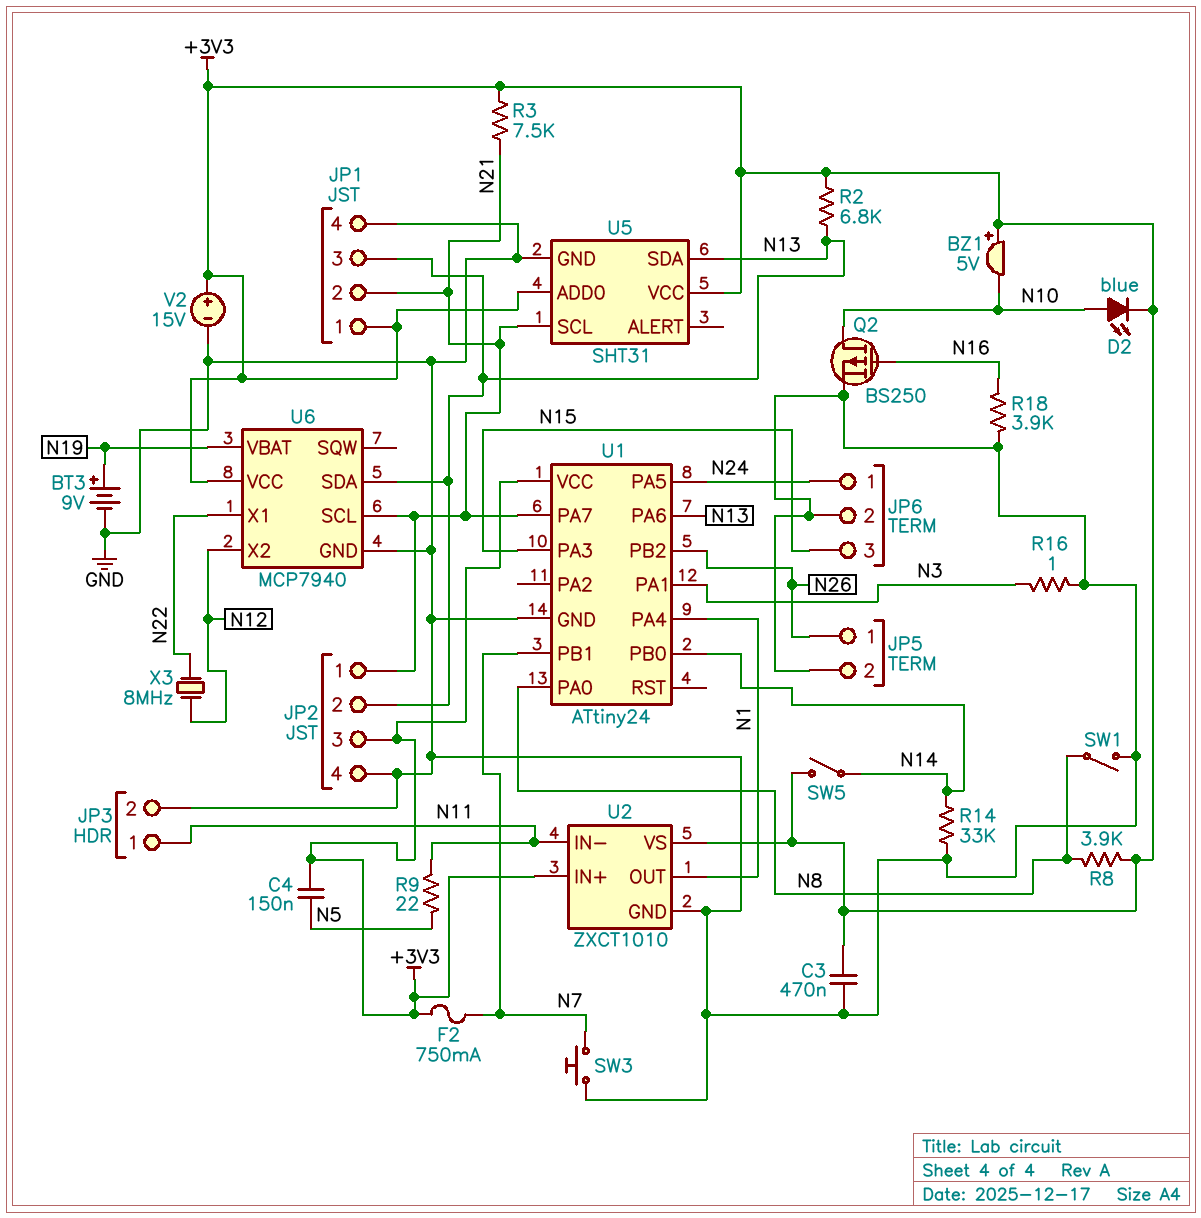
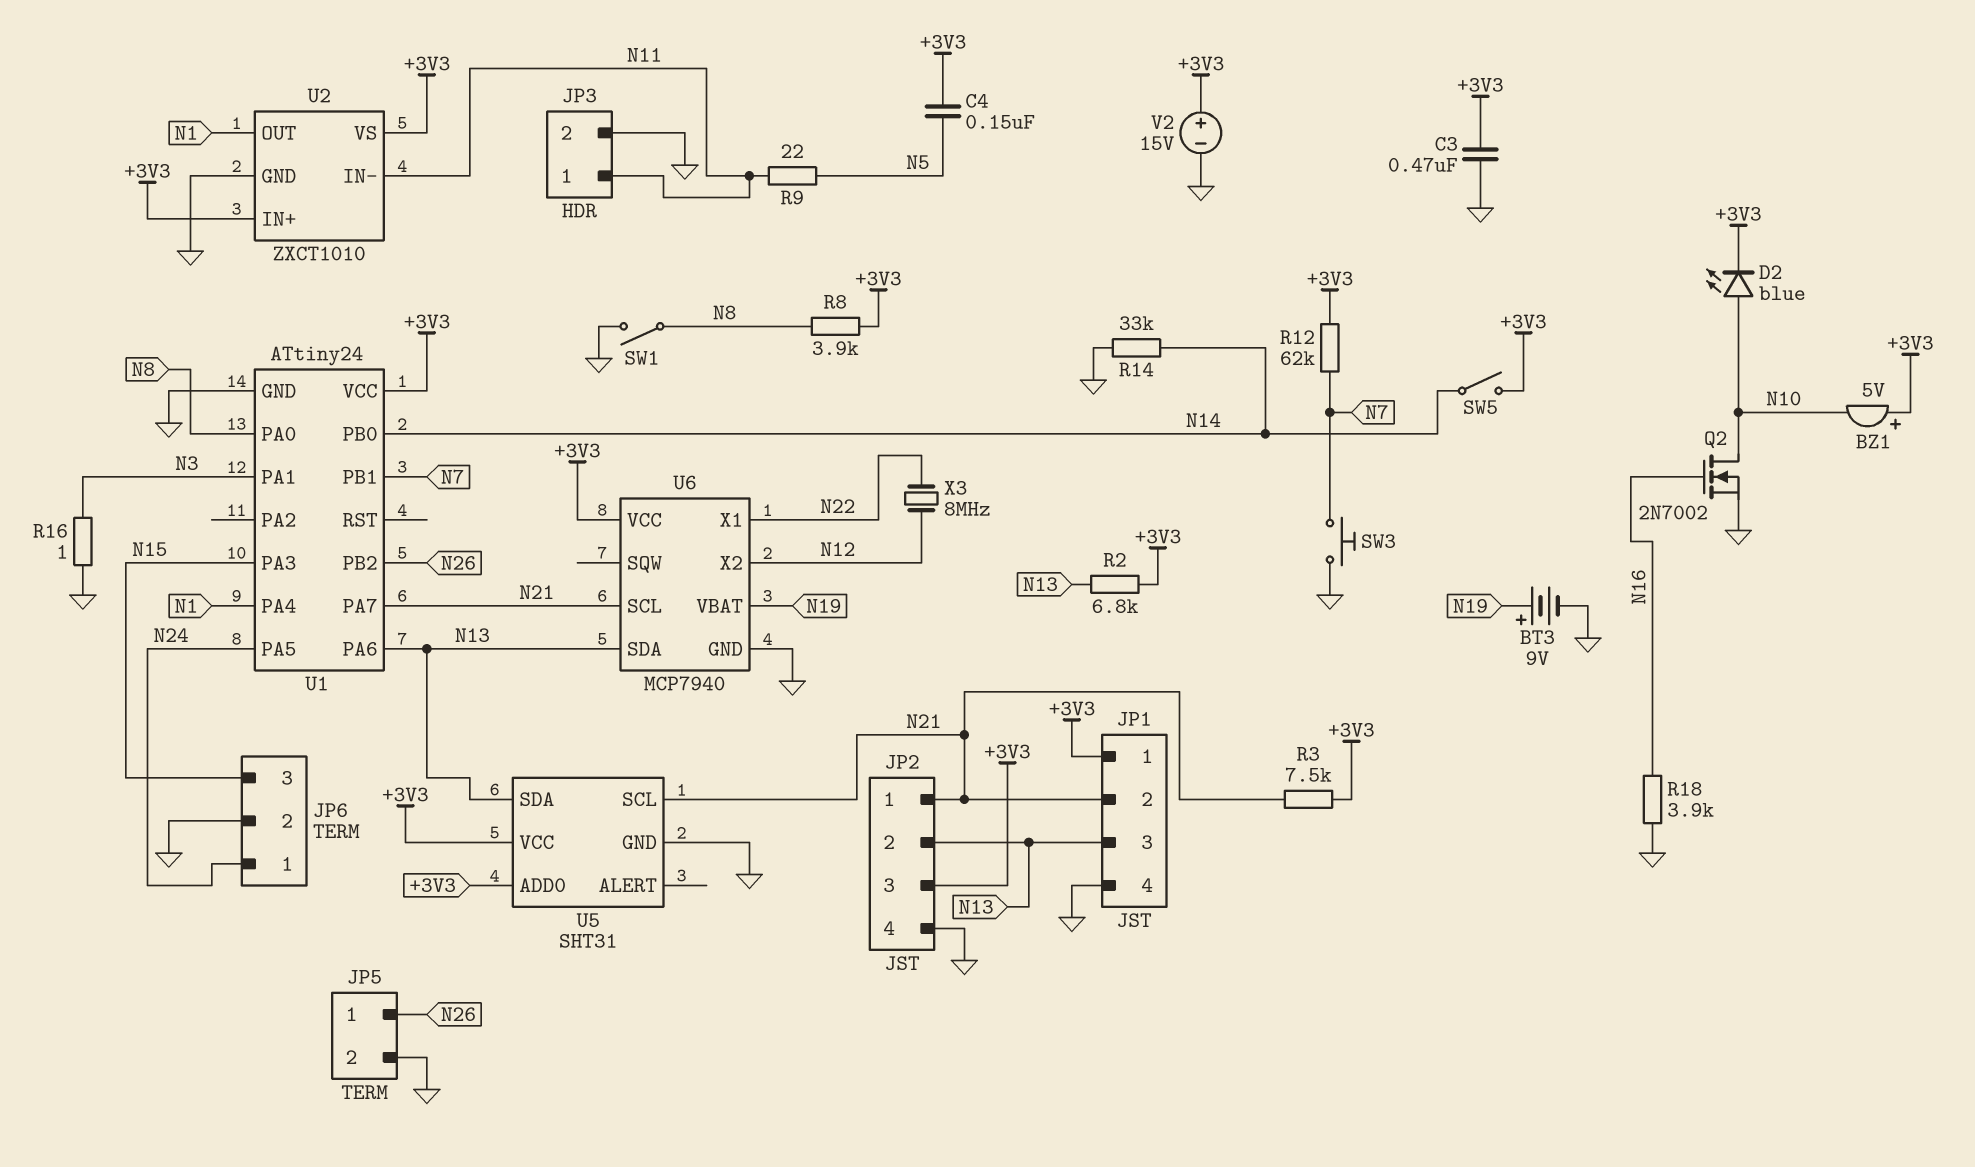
F2: 750mA (+3V3, N7) -> none
Q2: PMOS BS250 (G N16, D N10, S GND) -> NMOS 2N7002 (G N16, D N10, S GND)
R12: none -> 62k (+3V3, N7)

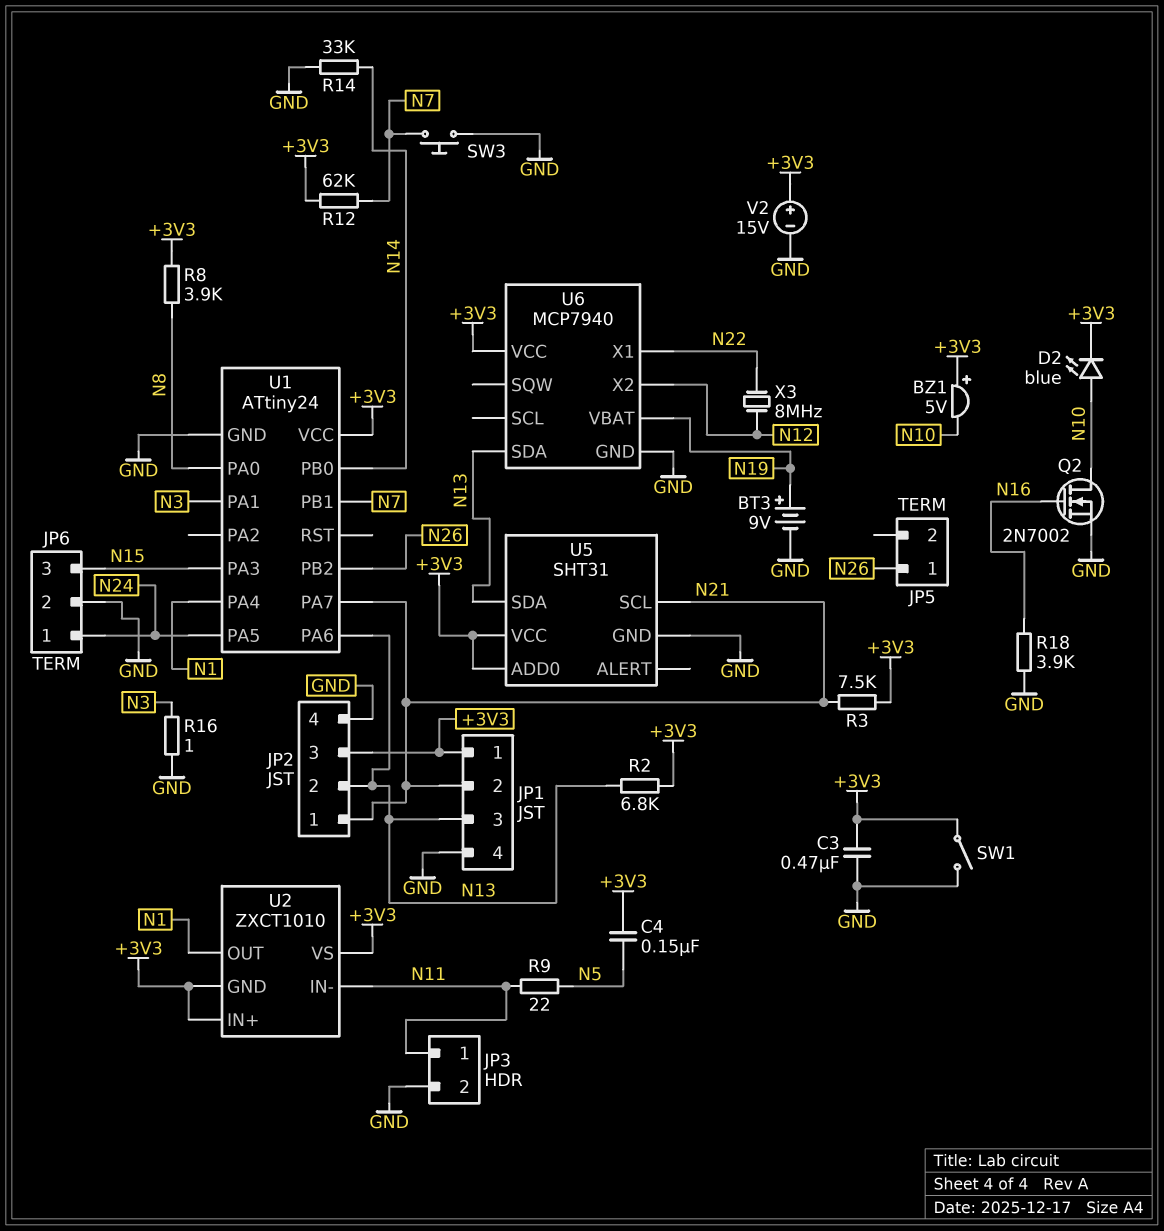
JP5 pin 2: GND -> none
SW1: switch (GND, N8) -> switch (+3V3, GND)
SW5: switch (+3V3, N14) -> none
U2 pin GND: GND -> +3V3
U6 pin SCL: N21 -> none

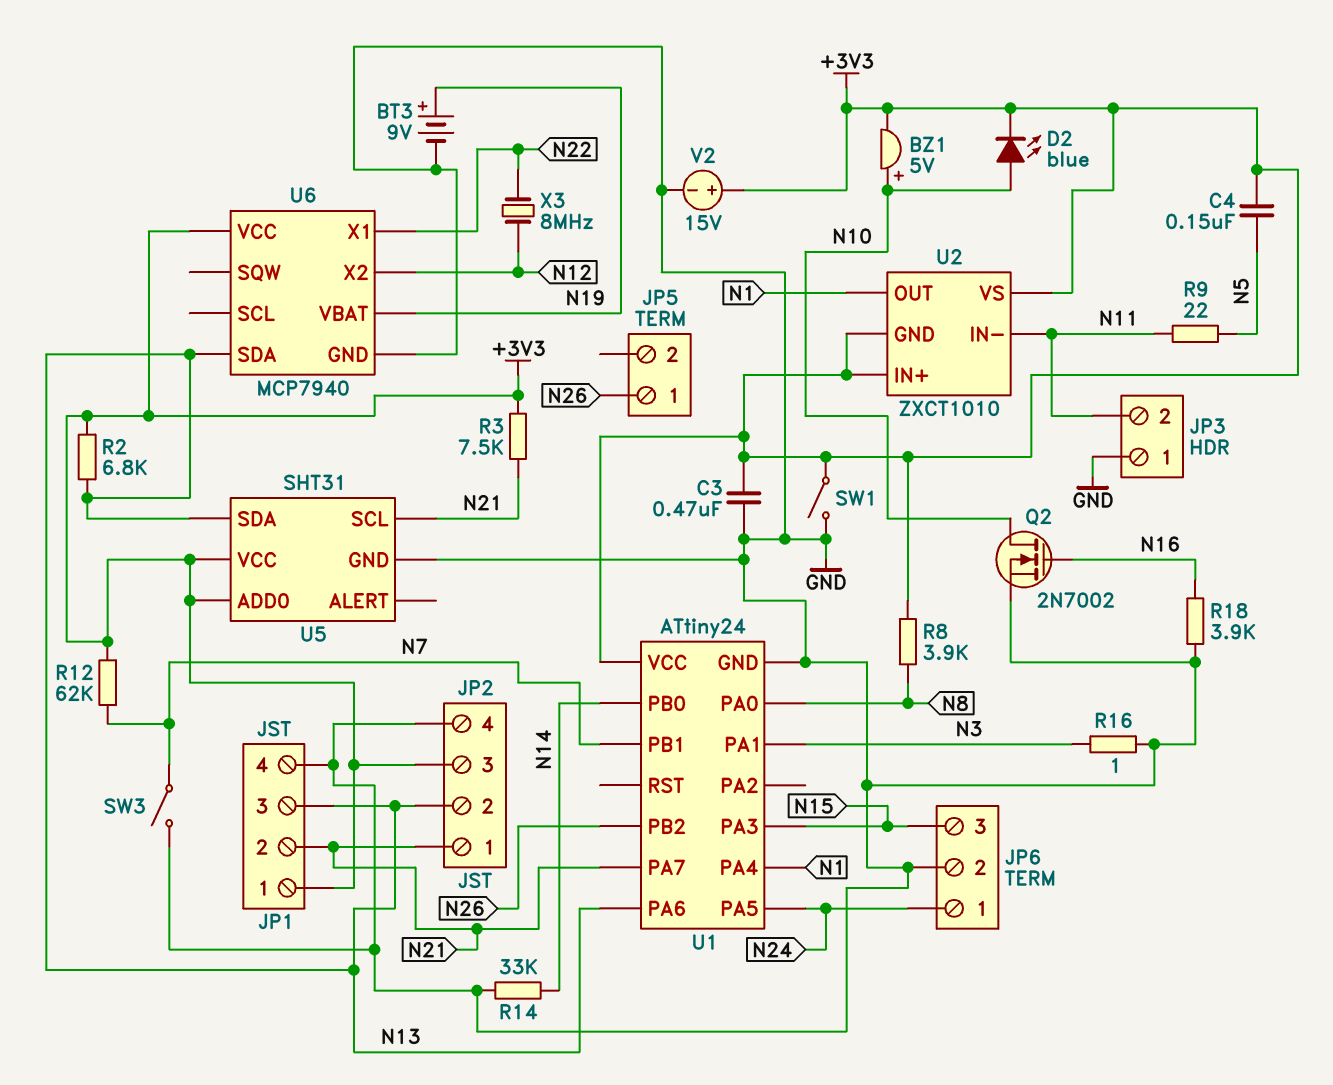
BZ1: buzzer 5V (plus +3V3, minus N10) -> buzzer 5V (plus N10, minus +3V3)
JP3 pin 1: N11 -> GND
JP3 pin 2: GND -> N11
SW3: button (GND, N7) -> switch (GND, N7)

